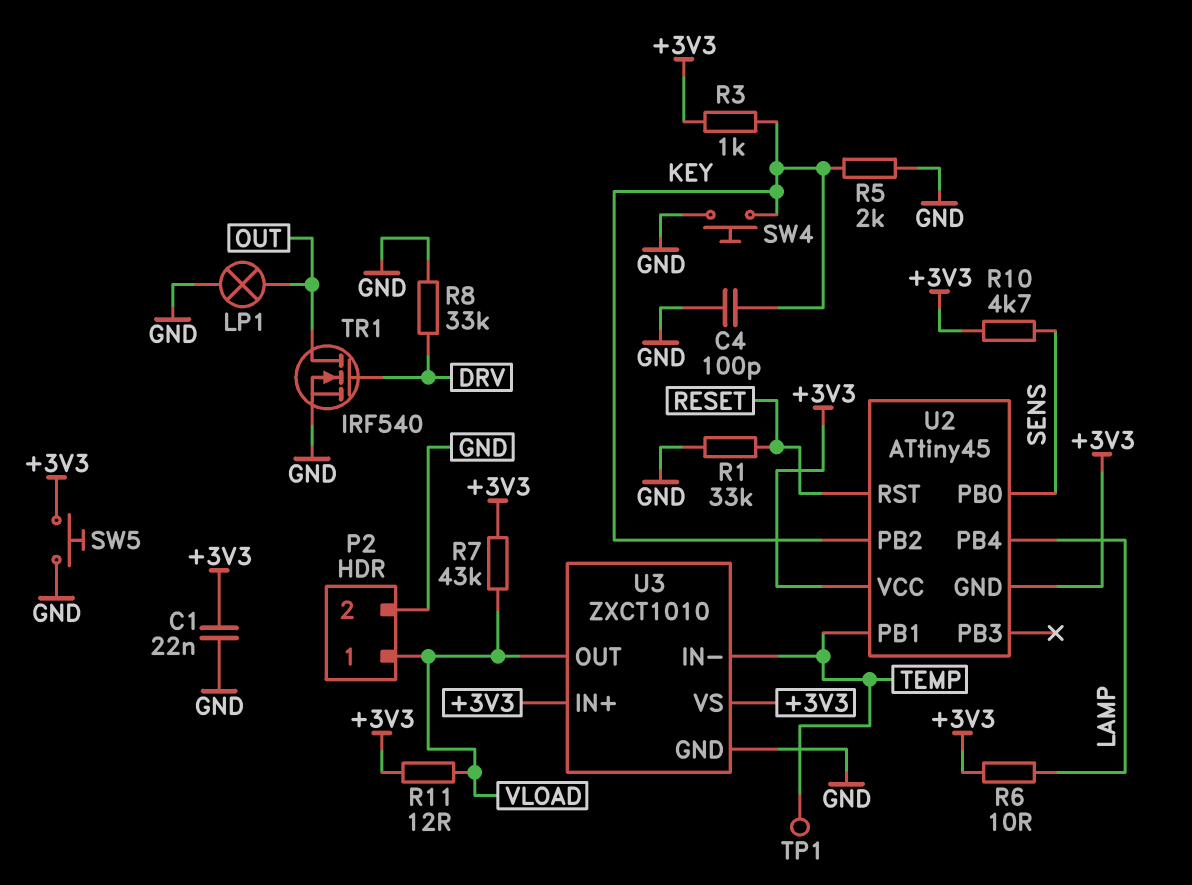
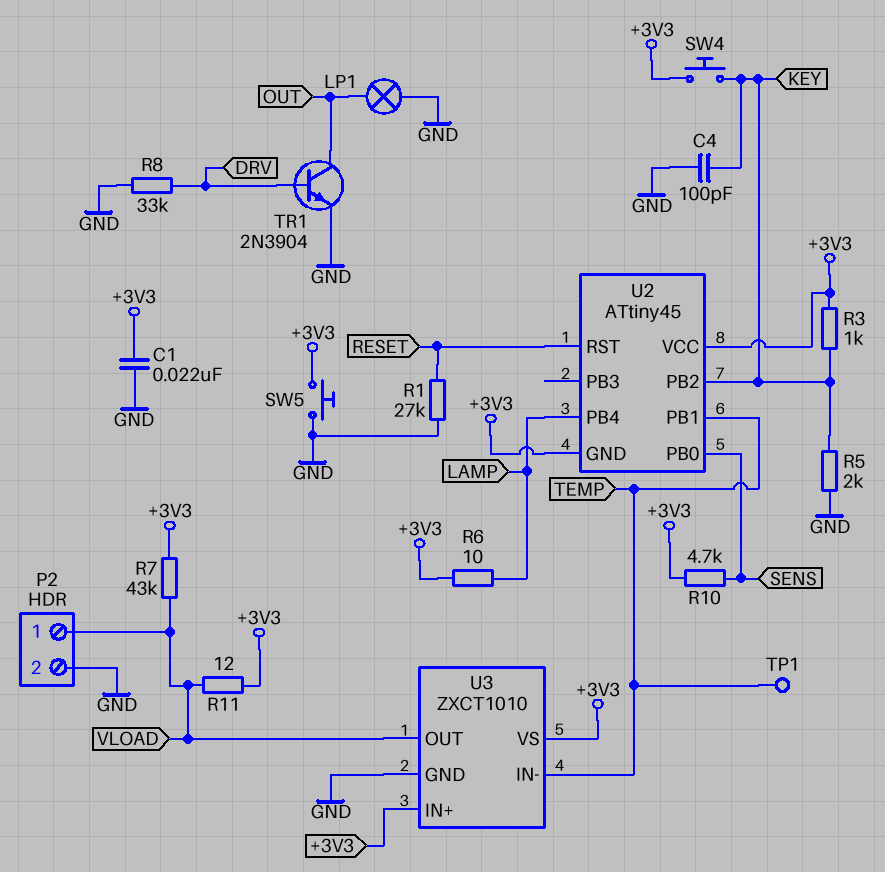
R1: 33k (GND, RESET) -> 27k (GND, RESET)
SW4: button (GND, KEY) -> button (+3V3, KEY)
TR1: NMOS IRF540 (G DRV, D OUT, S GND) -> NPN 2N3904 (B DRV, C OUT, E GND)

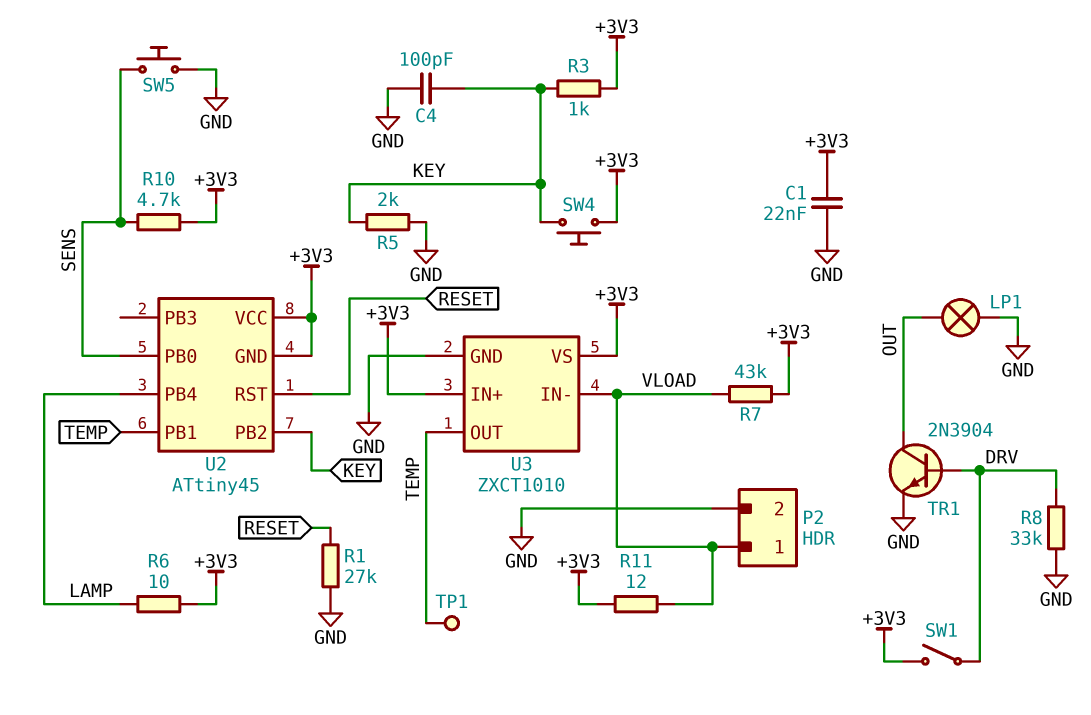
SW1: none -> switch (+3V3, DRV)
SW5: button (+3V3, GND) -> button (GND, SENS)
U3 pin IN-: TEMP -> VLOAD
U3 pin OUT: VLOAD -> TEMP

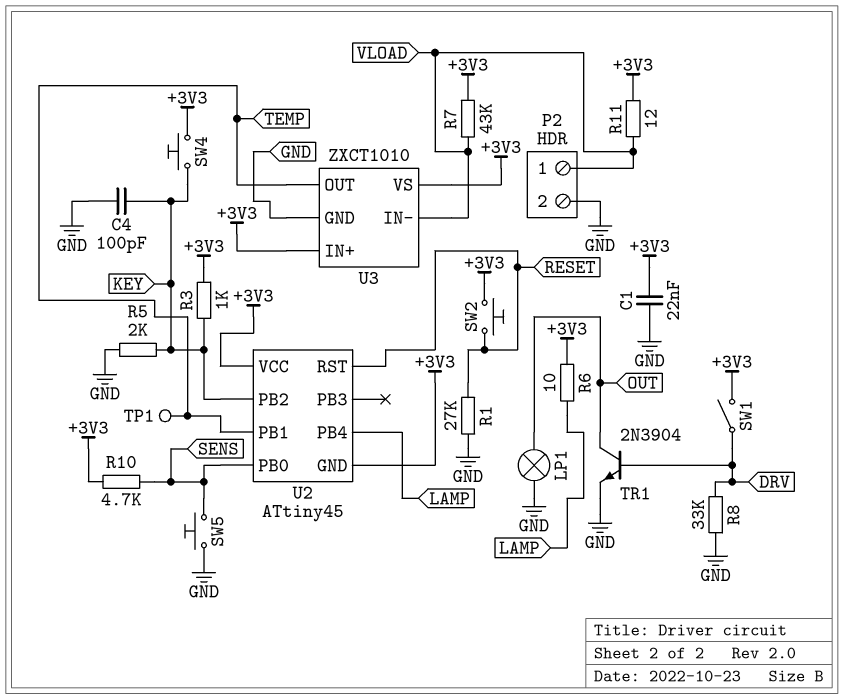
SW2: none -> button (+3V3, RESET)

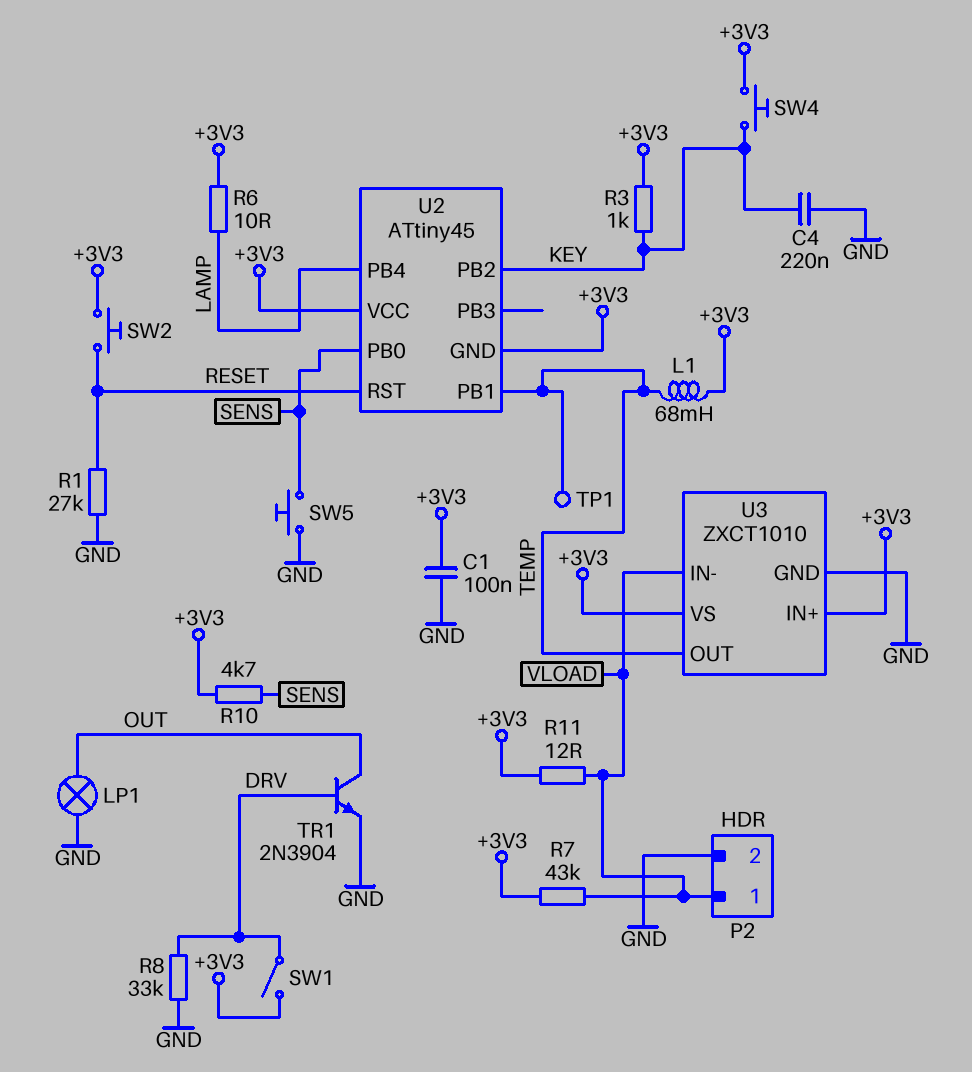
C1: 22nF (+3V3, GND) -> 100nF (+3V3, GND)
C4: 100pF (GND, KEY) -> 220nF (GND, KEY)
L1: none -> 68mH (+3V3, TEMP)
R5: 2k (GND, KEY) -> none

